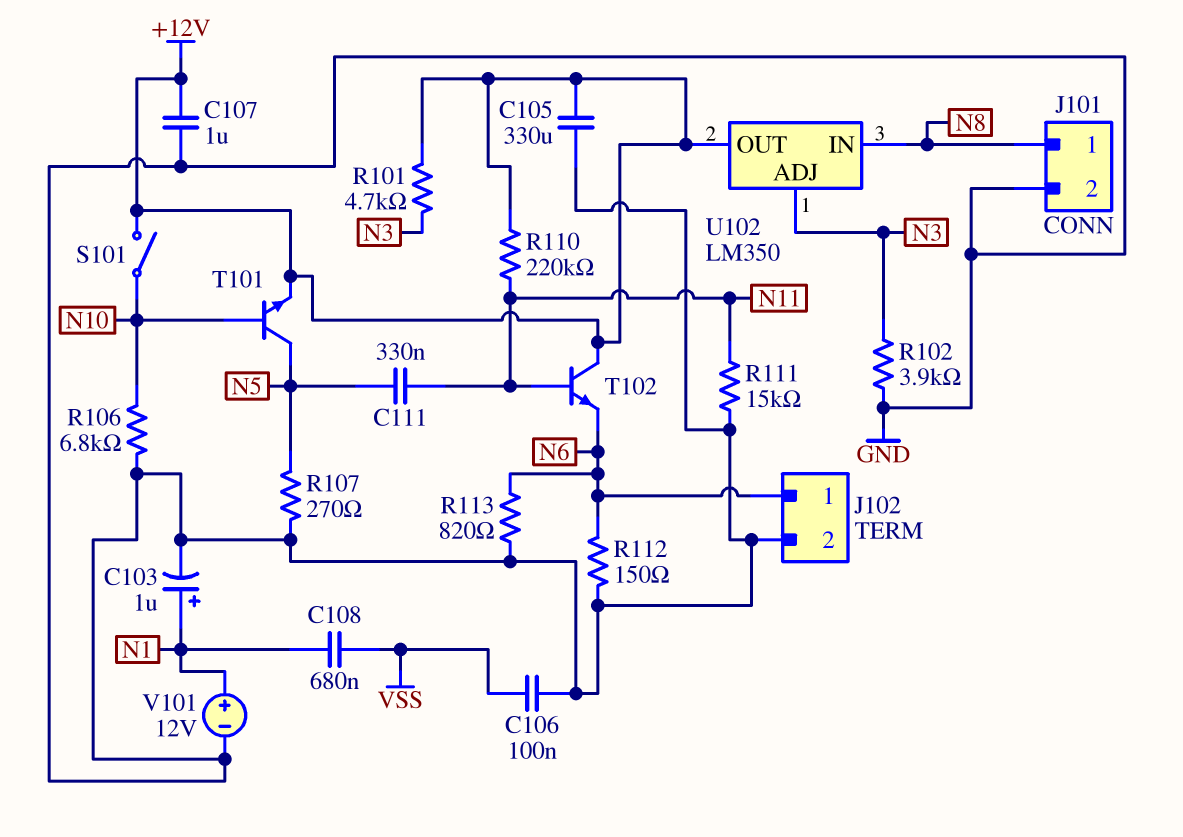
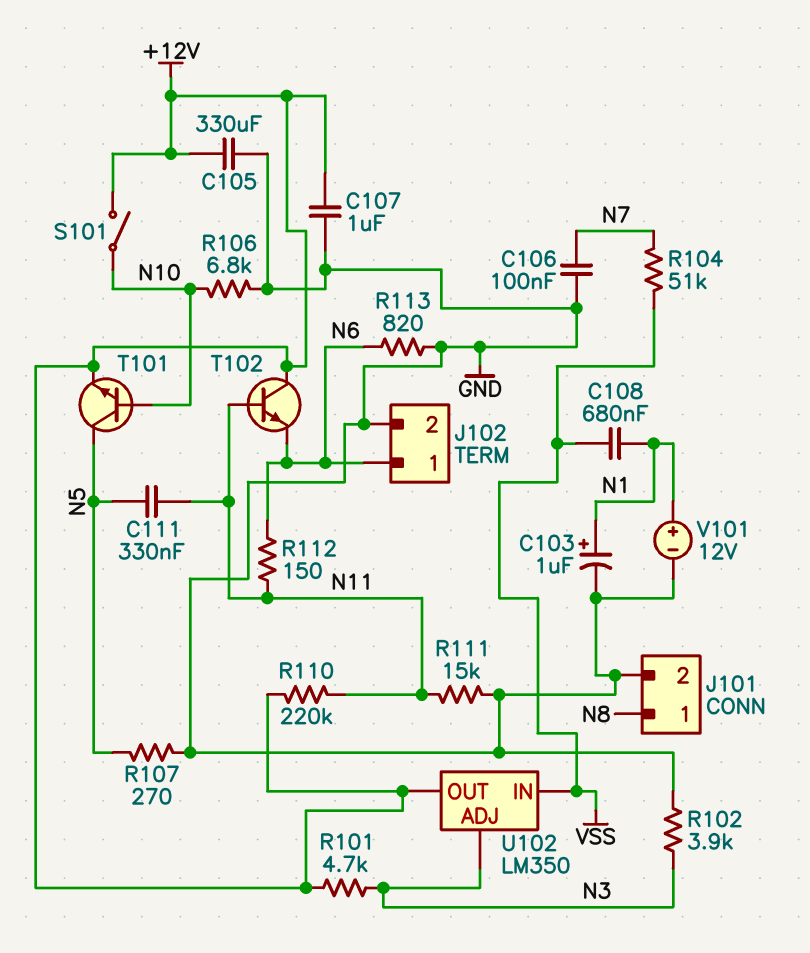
C106: 100nF (GND, VSS) -> 100nF (GND, N7)
R104: none -> 51k (N7, VSS)
R112: 150 (GND, N6) -> 150 (N6, N11)
U102 pin IN: N8 -> VSS

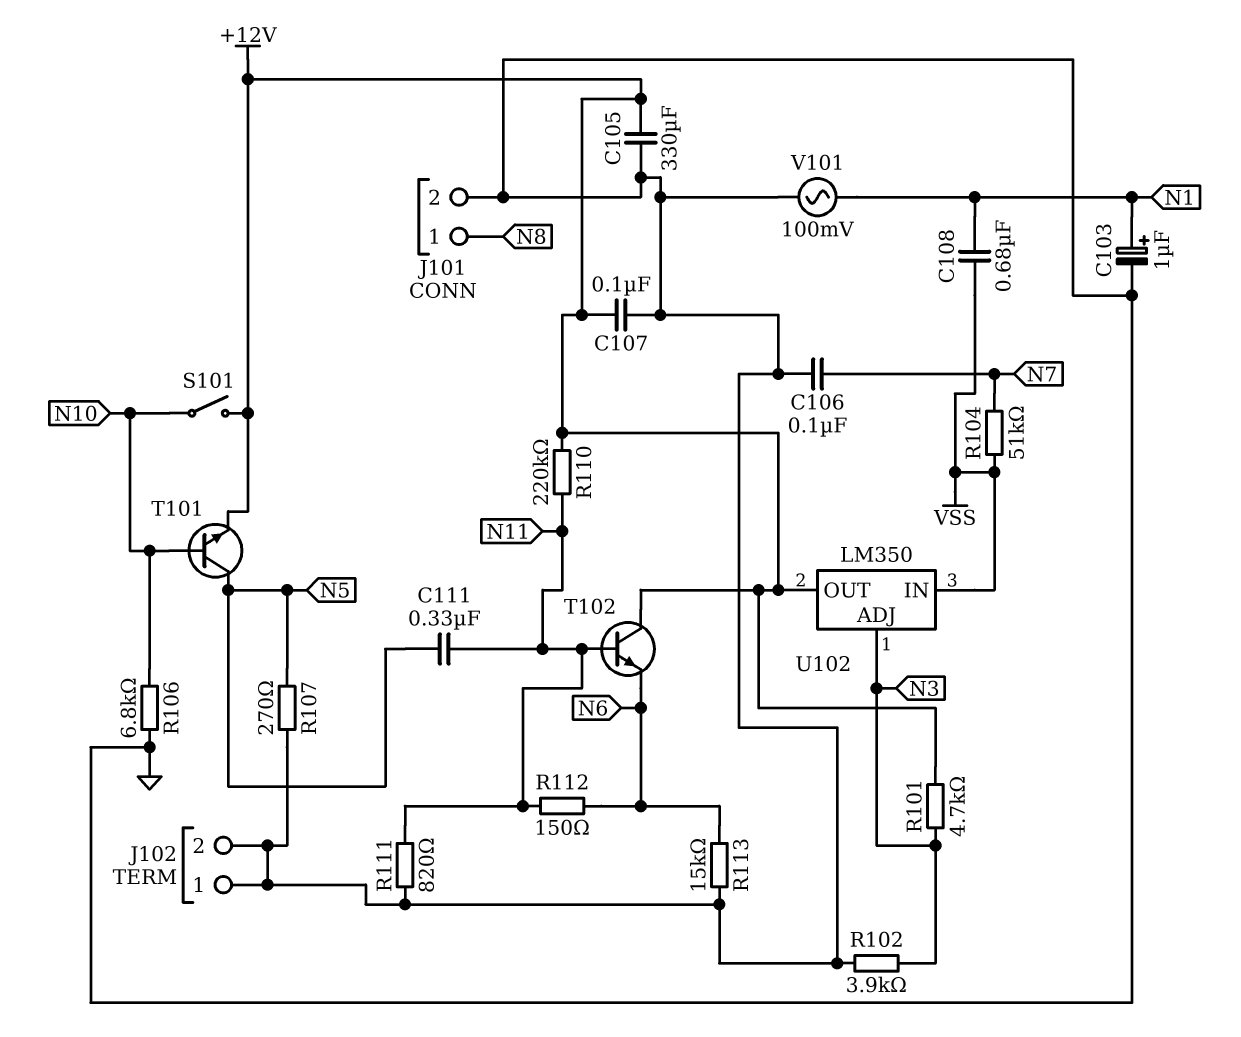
C107: 1uF (+12V, GND) -> 100nF (+12V, GND)
J102 pin 1: N6 -> GND
R111: 15k (GND, N11) -> 820 (GND, N11)
R113: 820 (GND, N6) -> 15k (GND, N6)
V101: 12V (plus N1, minus GND) -> AC 100mV (GND, N1)

